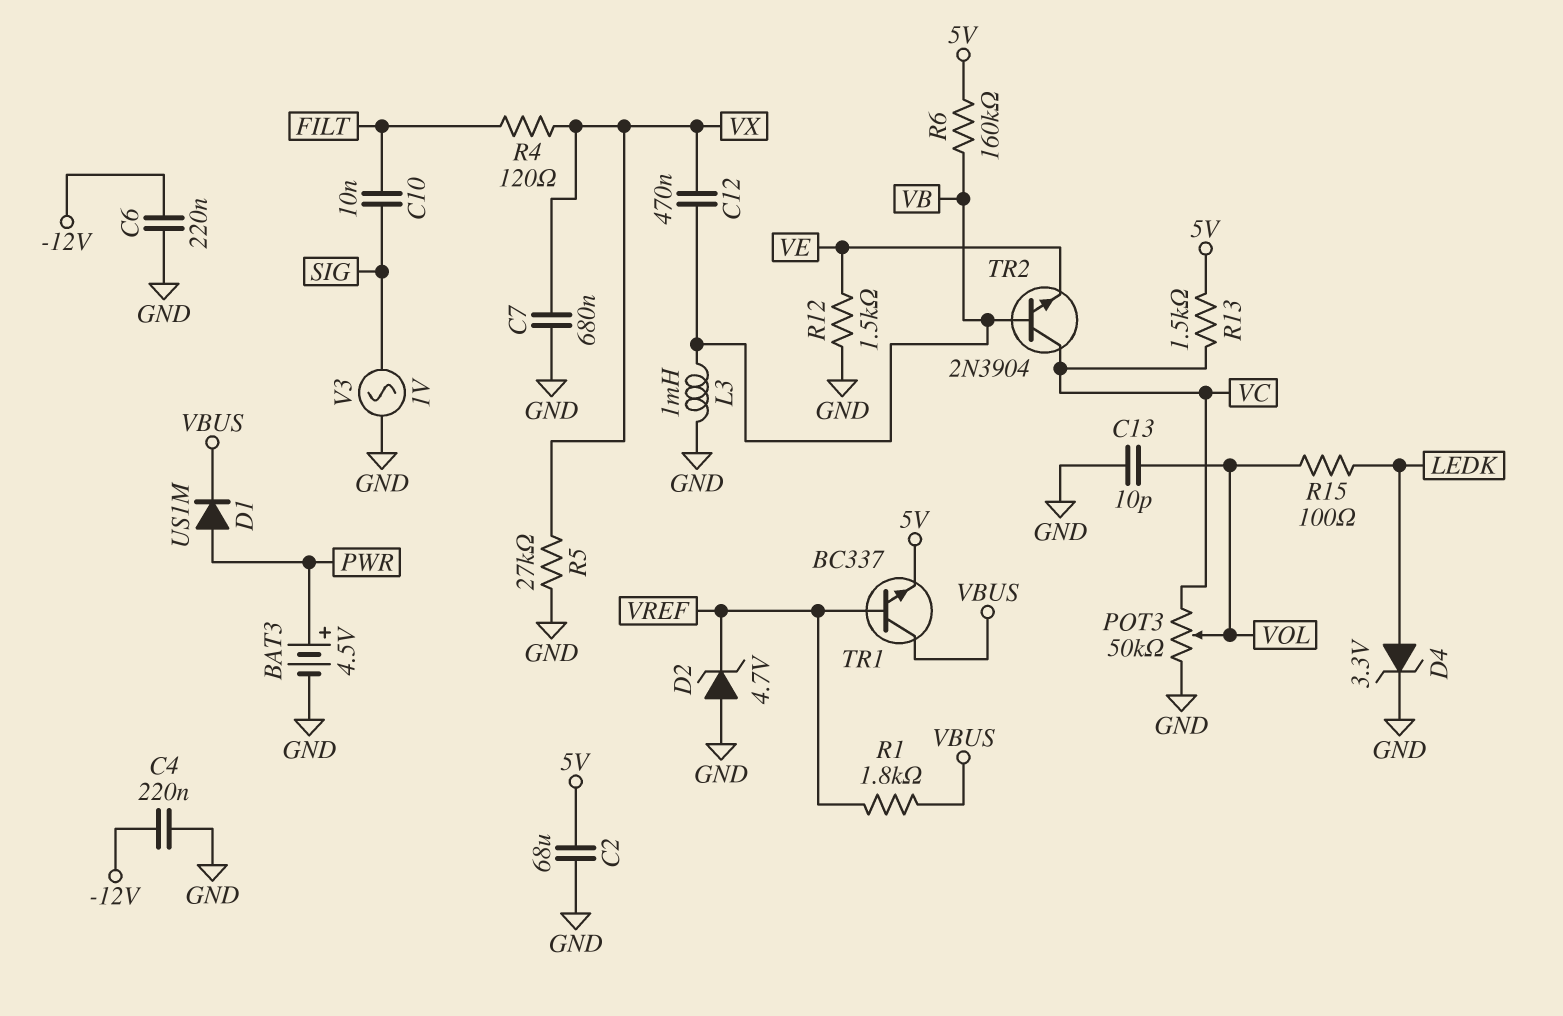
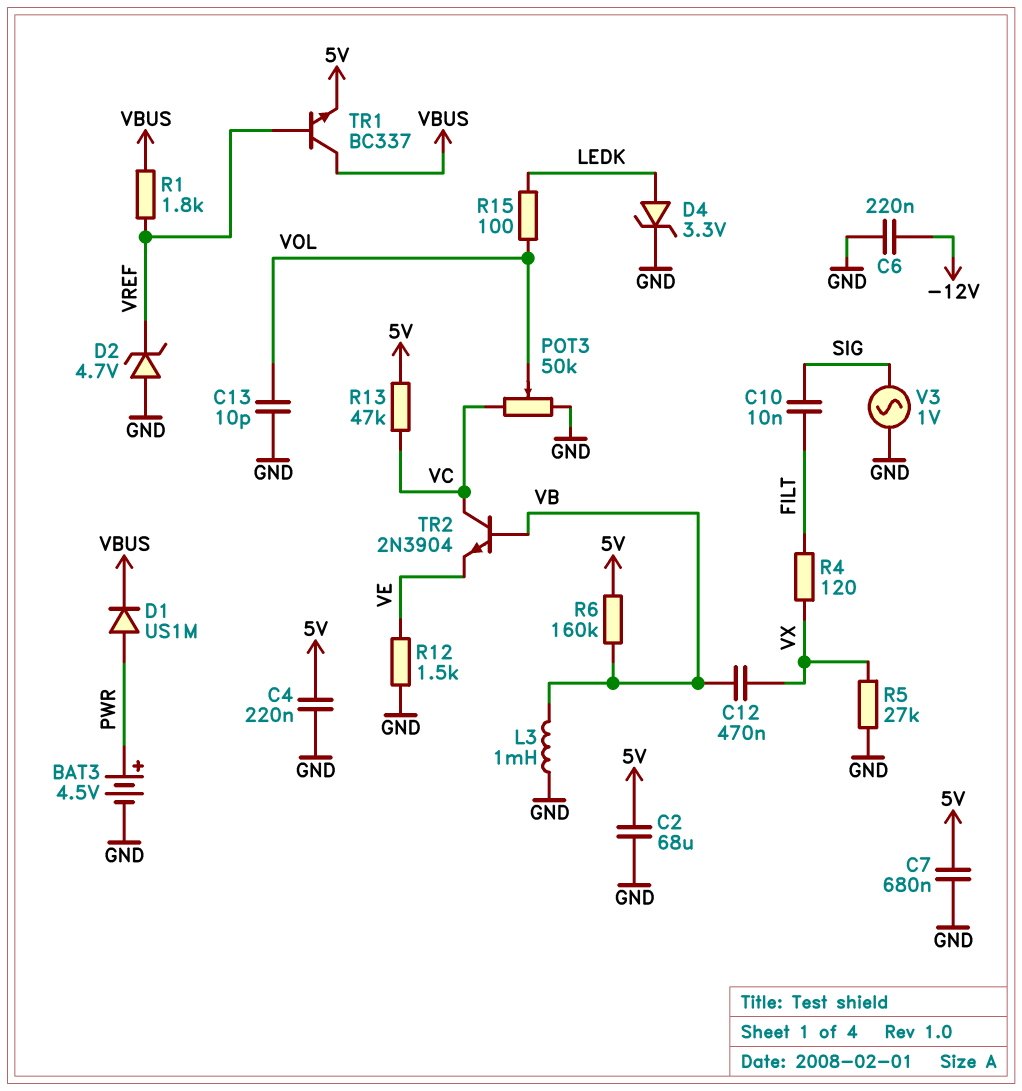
C4: 220nF (-12V, GND) -> 220nF (5V, GND)
C7: 680nF (GND, VX) -> 680nF (5V, GND)
R13: 1.5k (5V, VC) -> 47k (5V, VC)

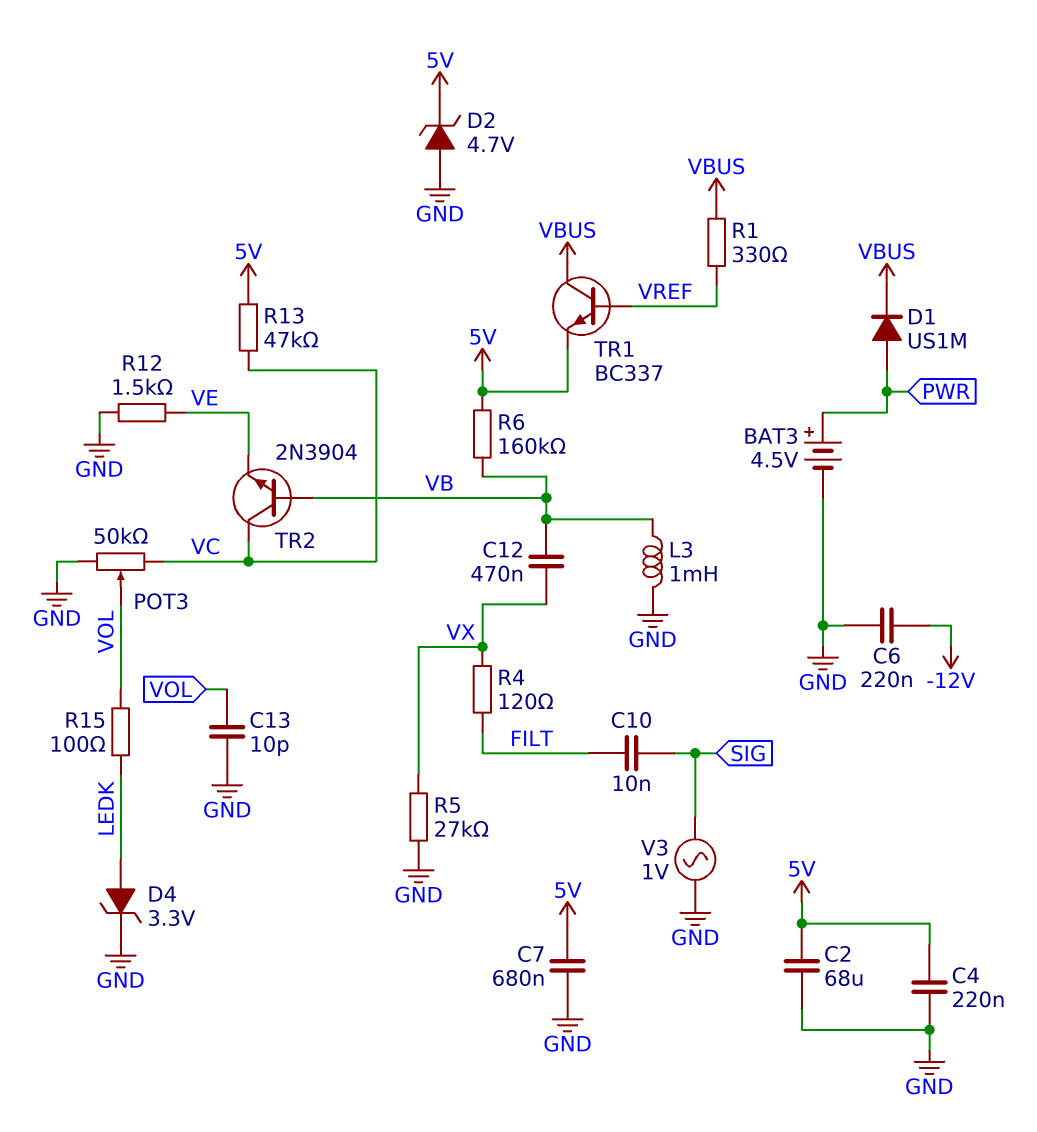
D2: zener 4.7V (A GND, K VREF) -> zener 4.7V (A GND, K 5V)
R1: 1.8k (VBUS, VREF) -> 330 (VBUS, VREF)

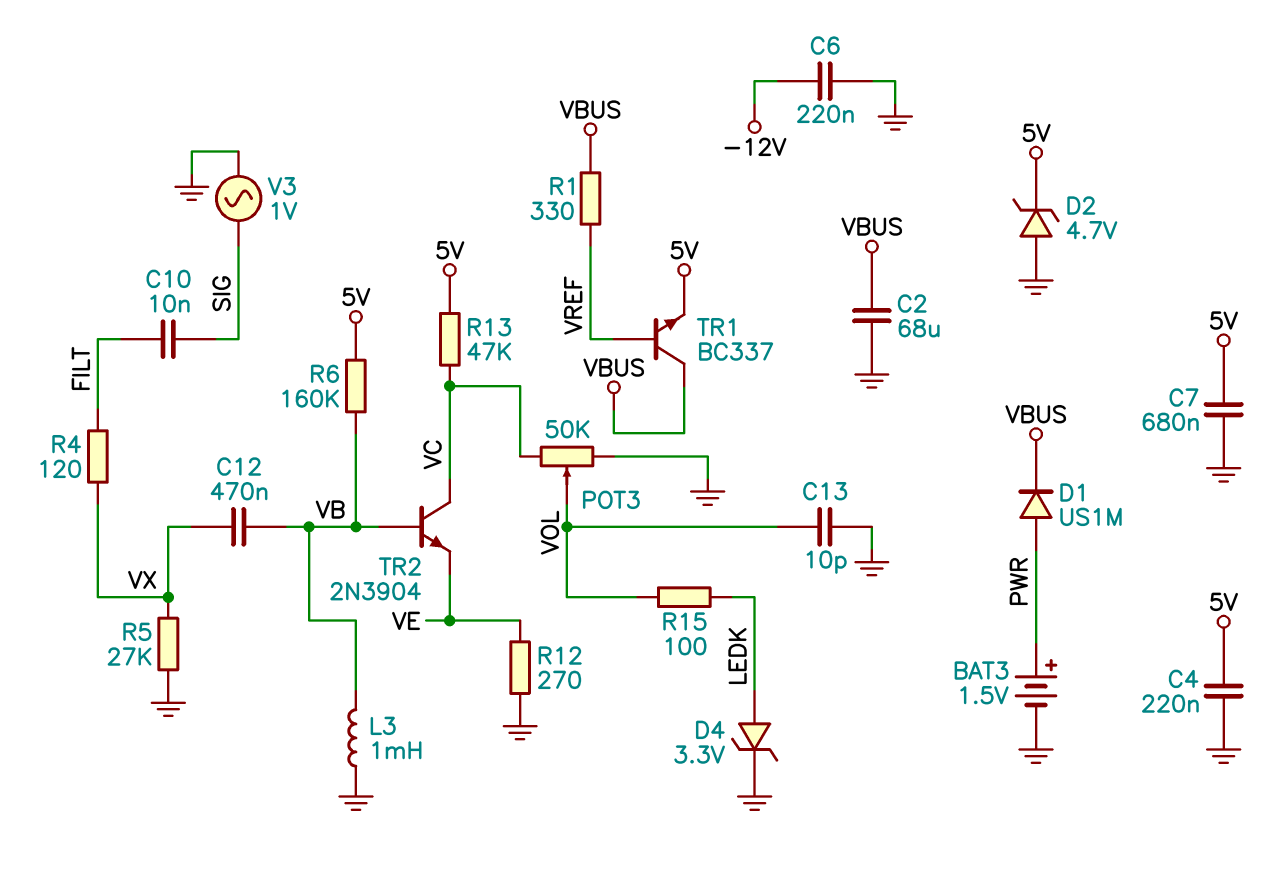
BAT3: 4.5V (plus PWR, minus GND) -> 1.5V (plus PWR, minus GND)
C2: 68uF (5V, GND) -> 68uF (GND, VBUS)
R12: 1.5k (GND, VE) -> 270 (GND, VE)

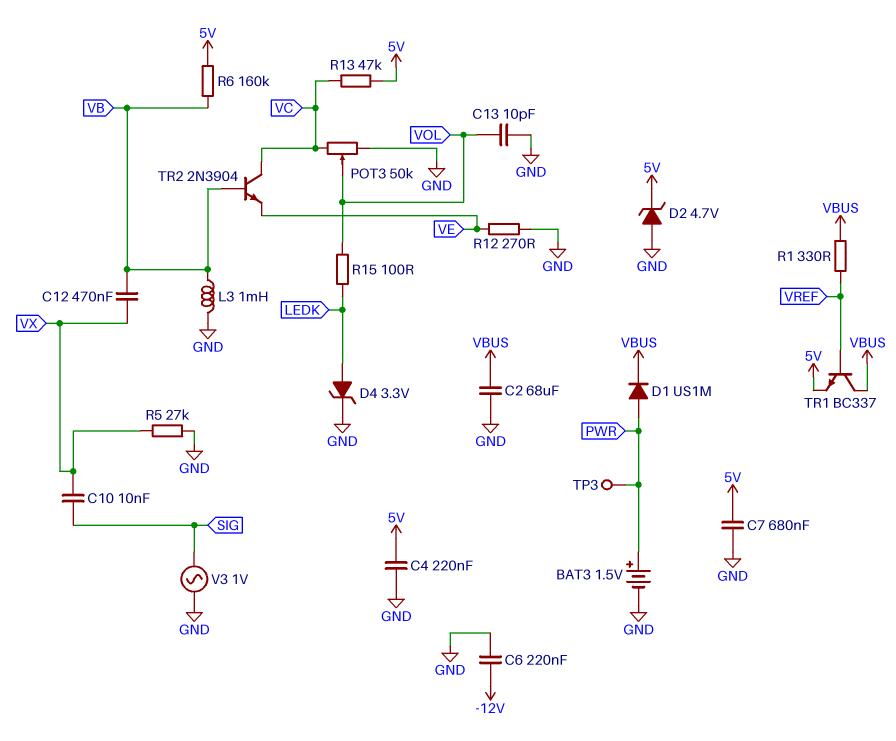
C10: 10nF (FILT, SIG) -> 10nF (SIG, VX)
R4: 120 (FILT, VX) -> none
TP3: none -> test point (PWR)

